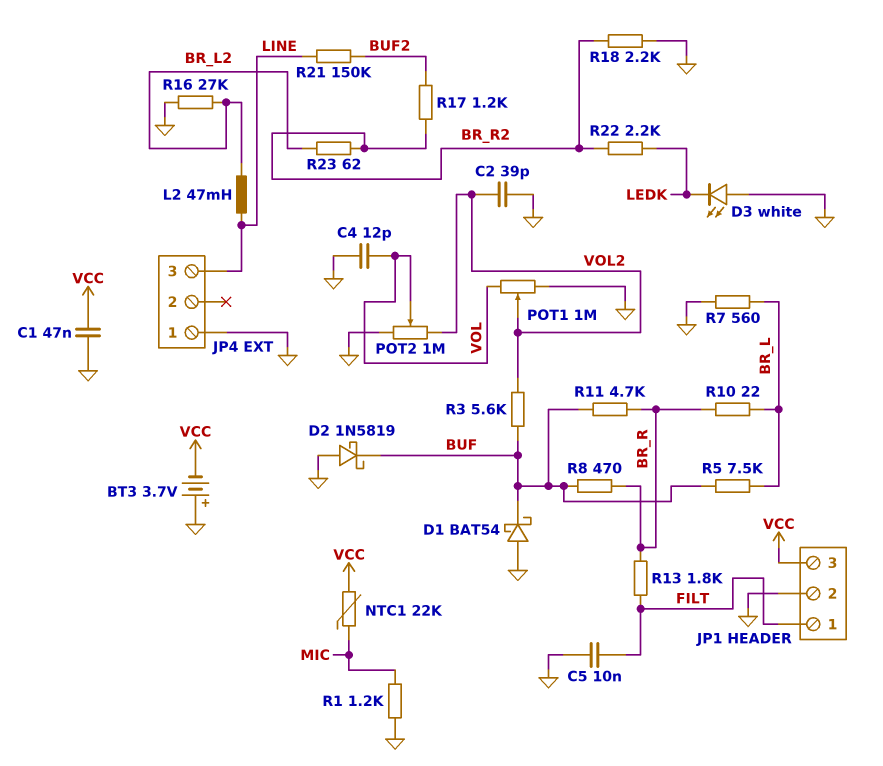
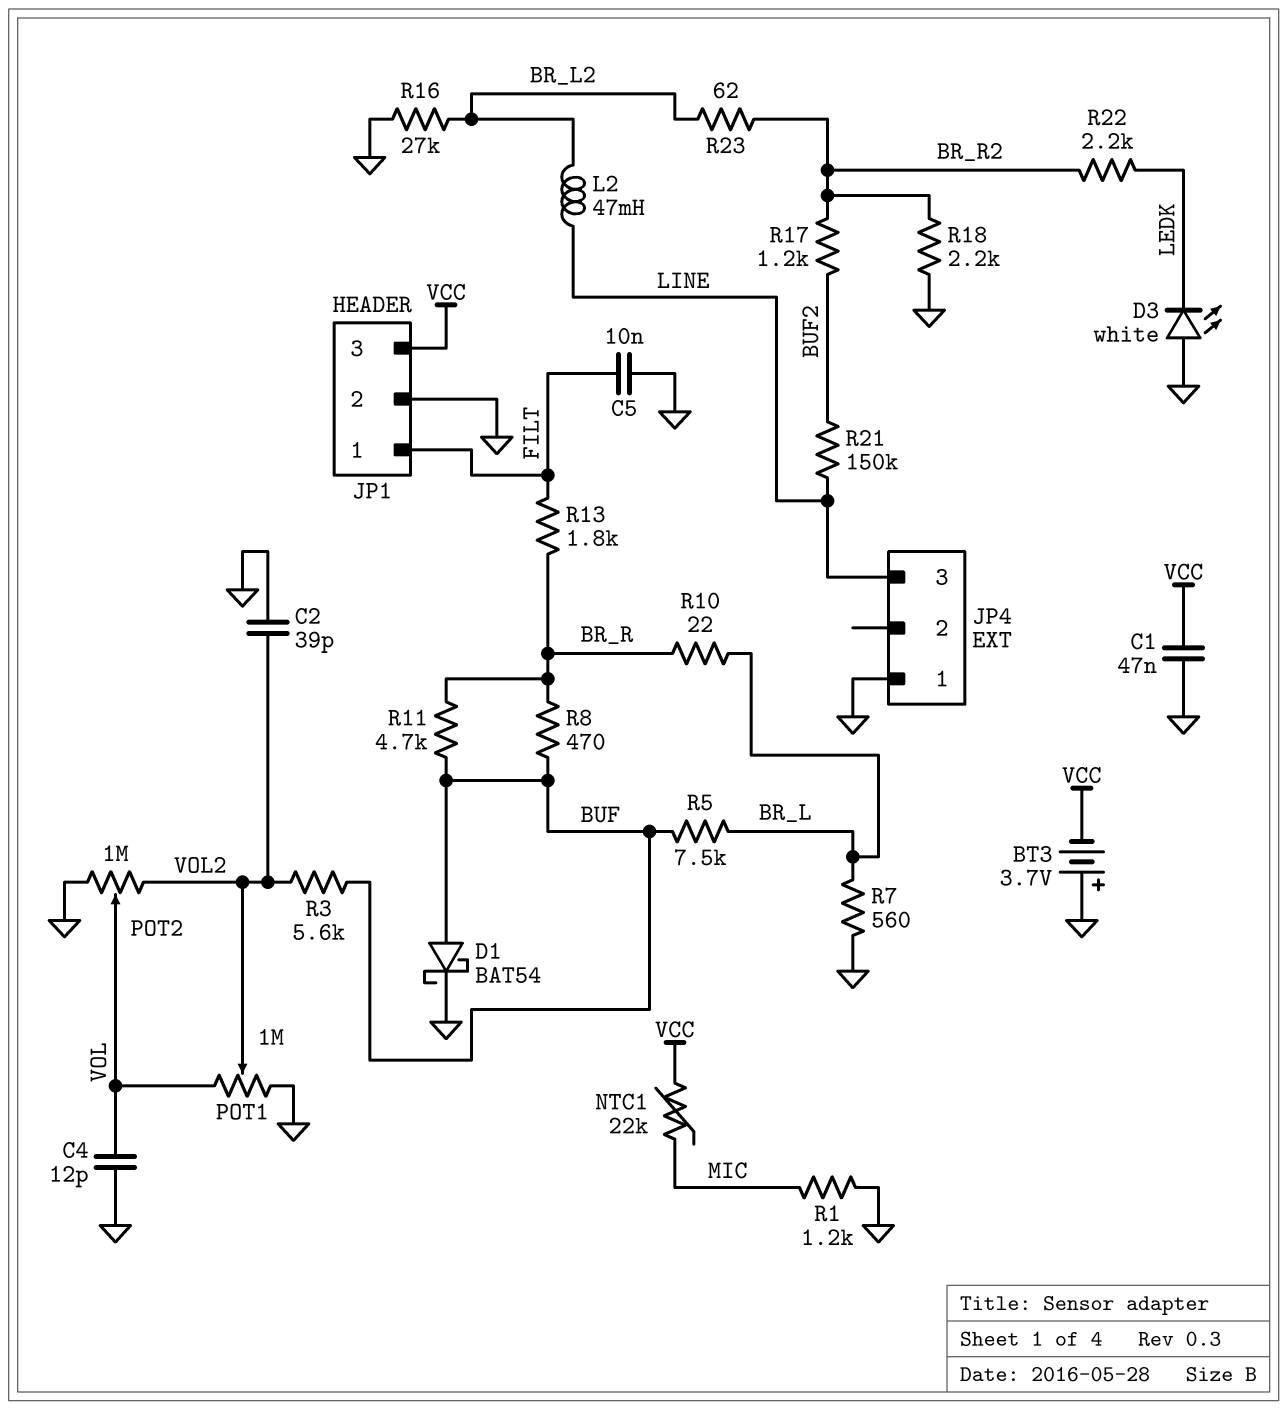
D1: schottky BAT54 (A GND, K BUF) -> schottky BAT54 (A BUF, K GND)
D2: schottky 1N5819 (A GND, K BUF) -> none

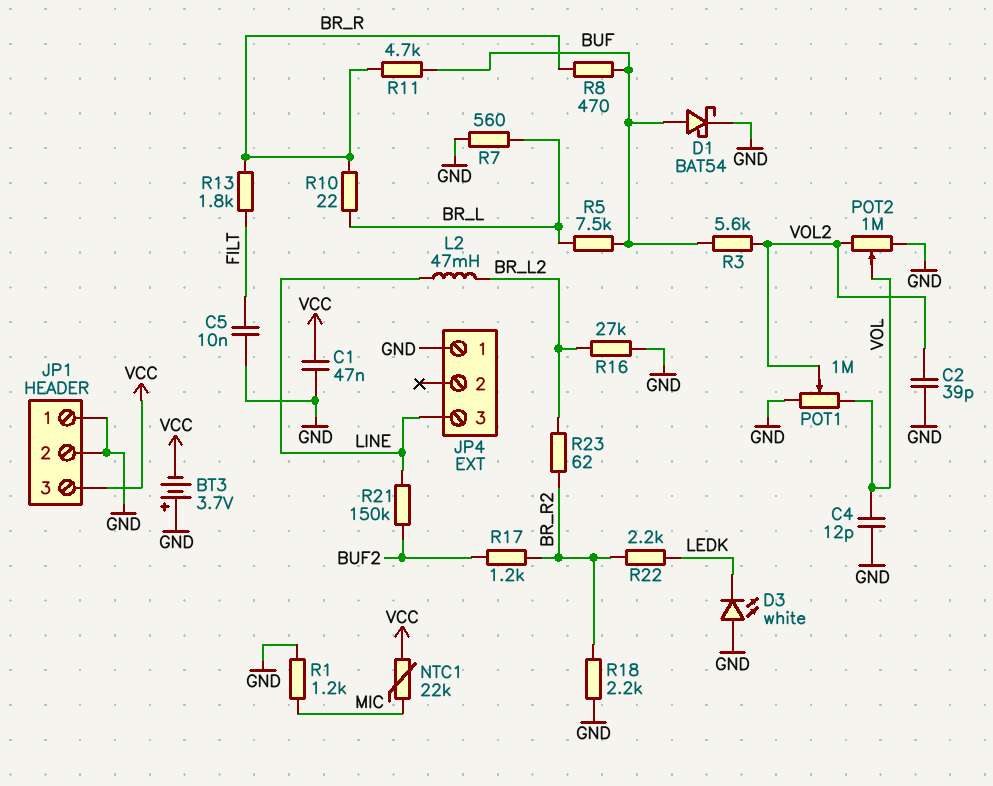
JP1 pin 1: FILT -> GND

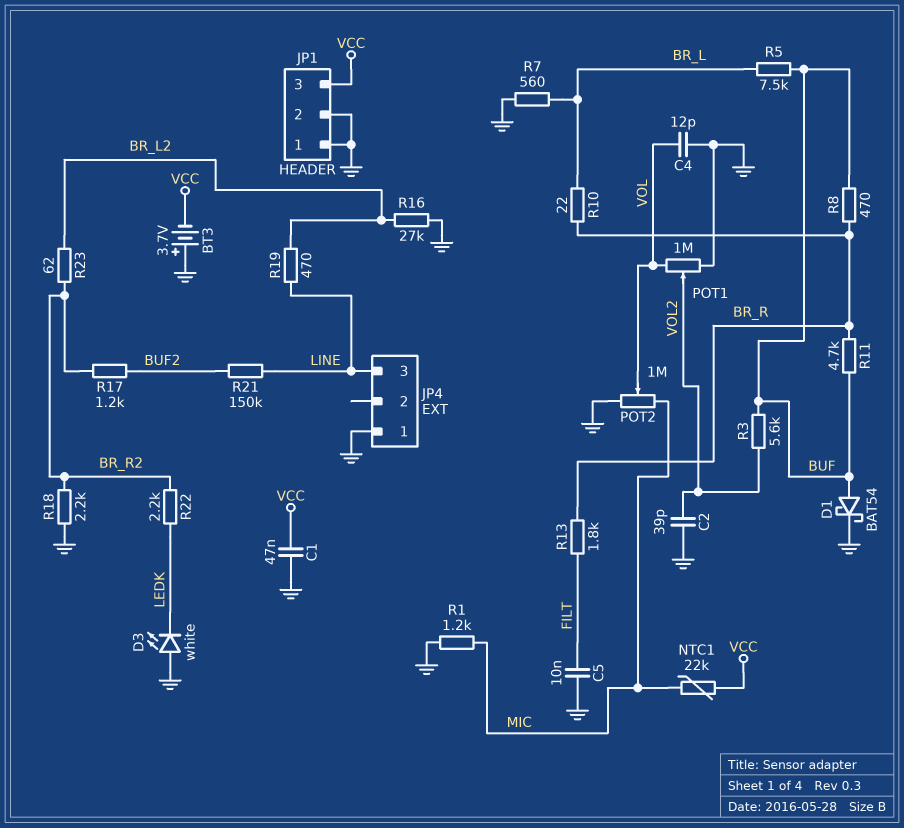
L2: 47mH (BR_L2, LINE) -> none
POT2: 1M (GND, VOL2, wiper VOL) -> 1M (GND, MIC, wiper VOL)
R19: none -> 470 (BR_L2, LINE)

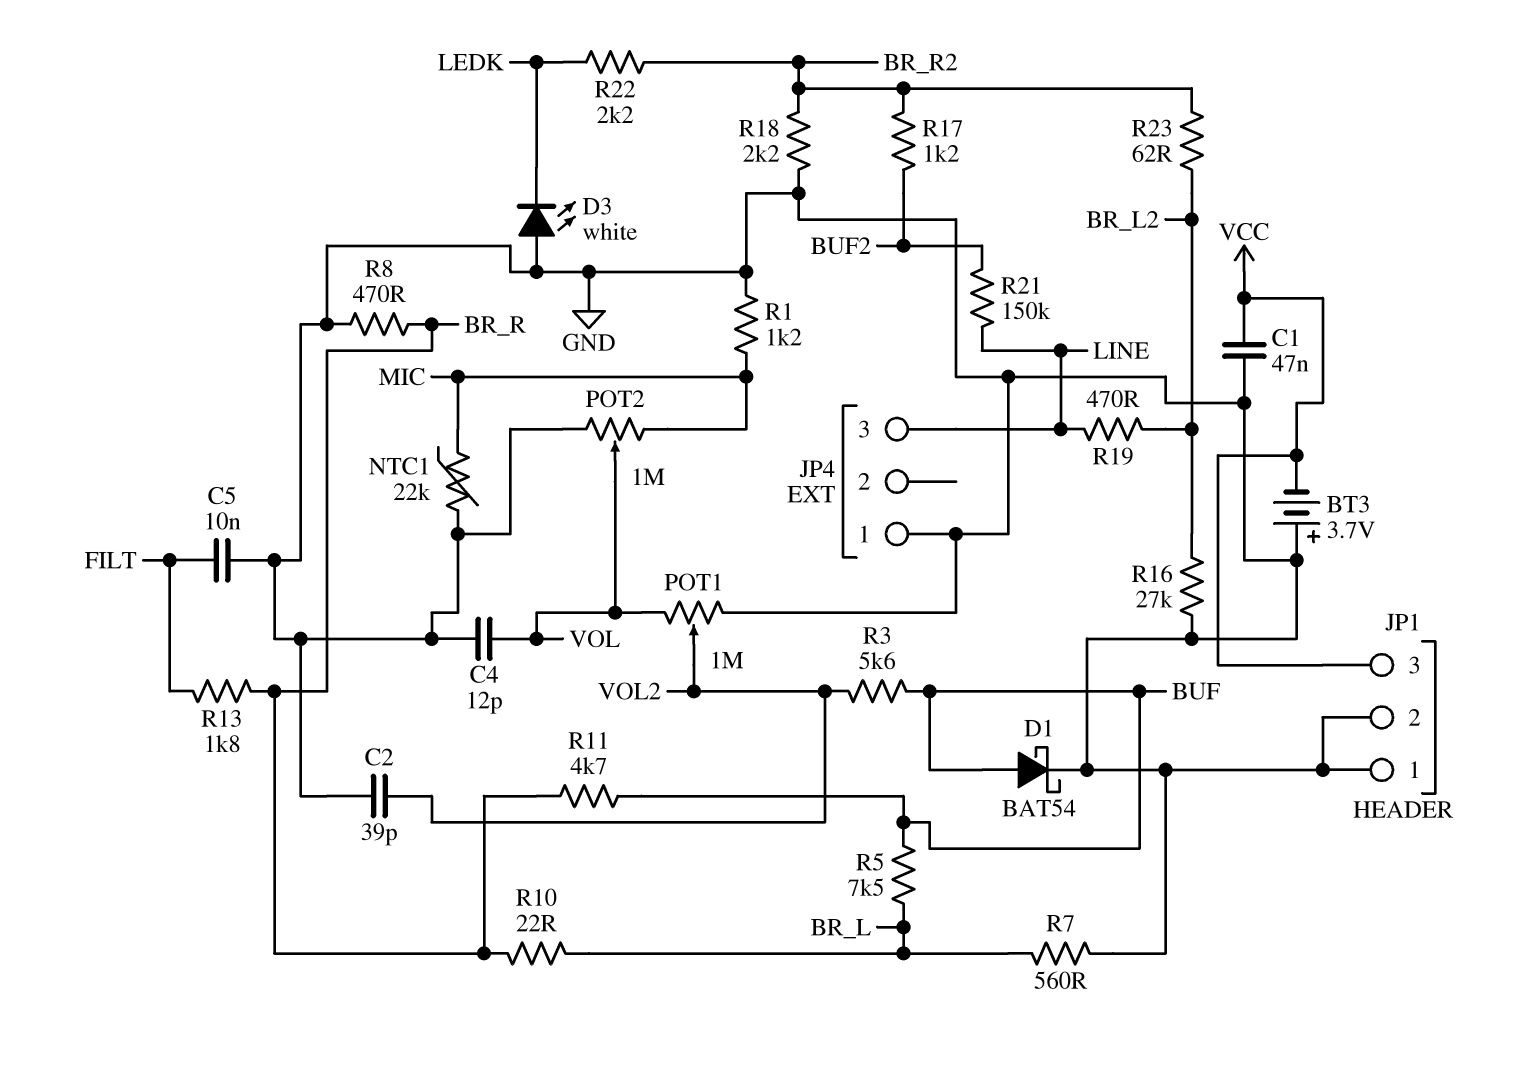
NTC1: 22k (MIC, VCC) -> 22k (GND, MIC)
R8: 470 (BR_R, BUF) -> 470 (BR_R, GND)

